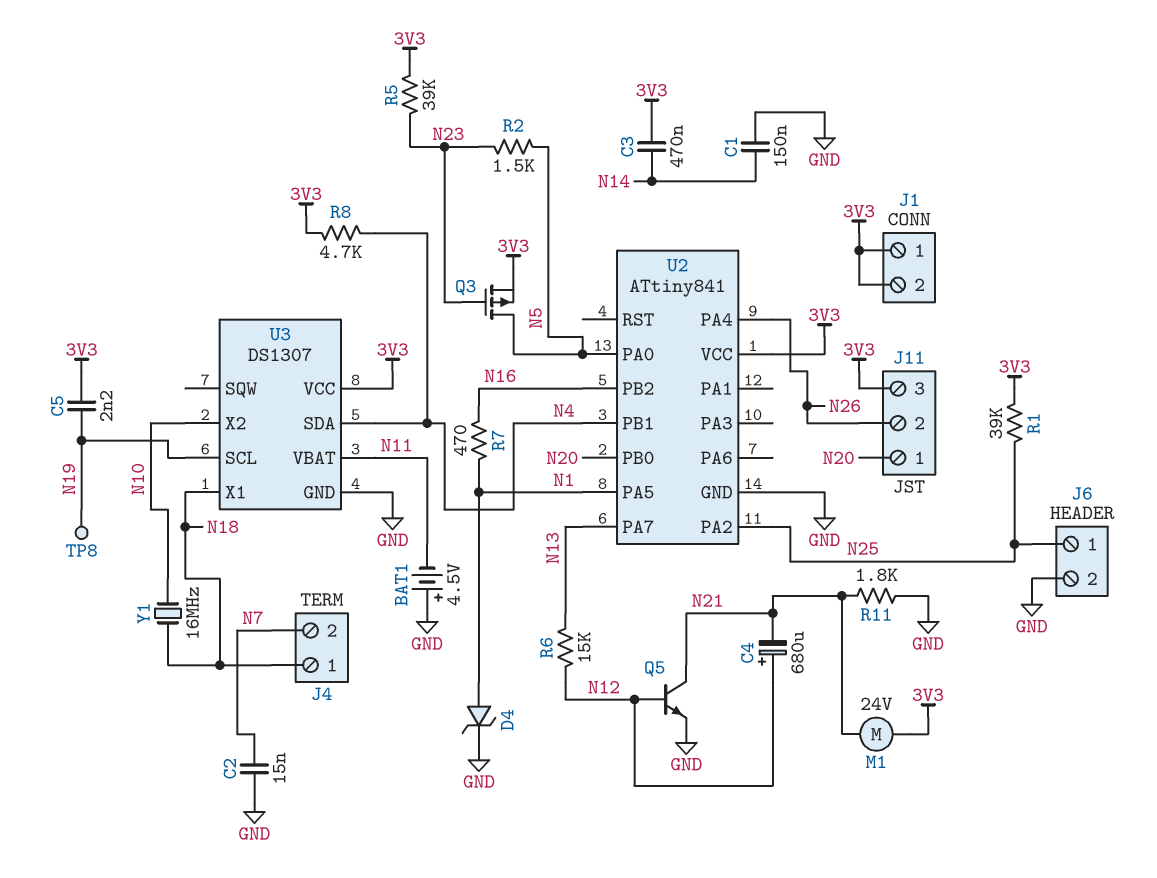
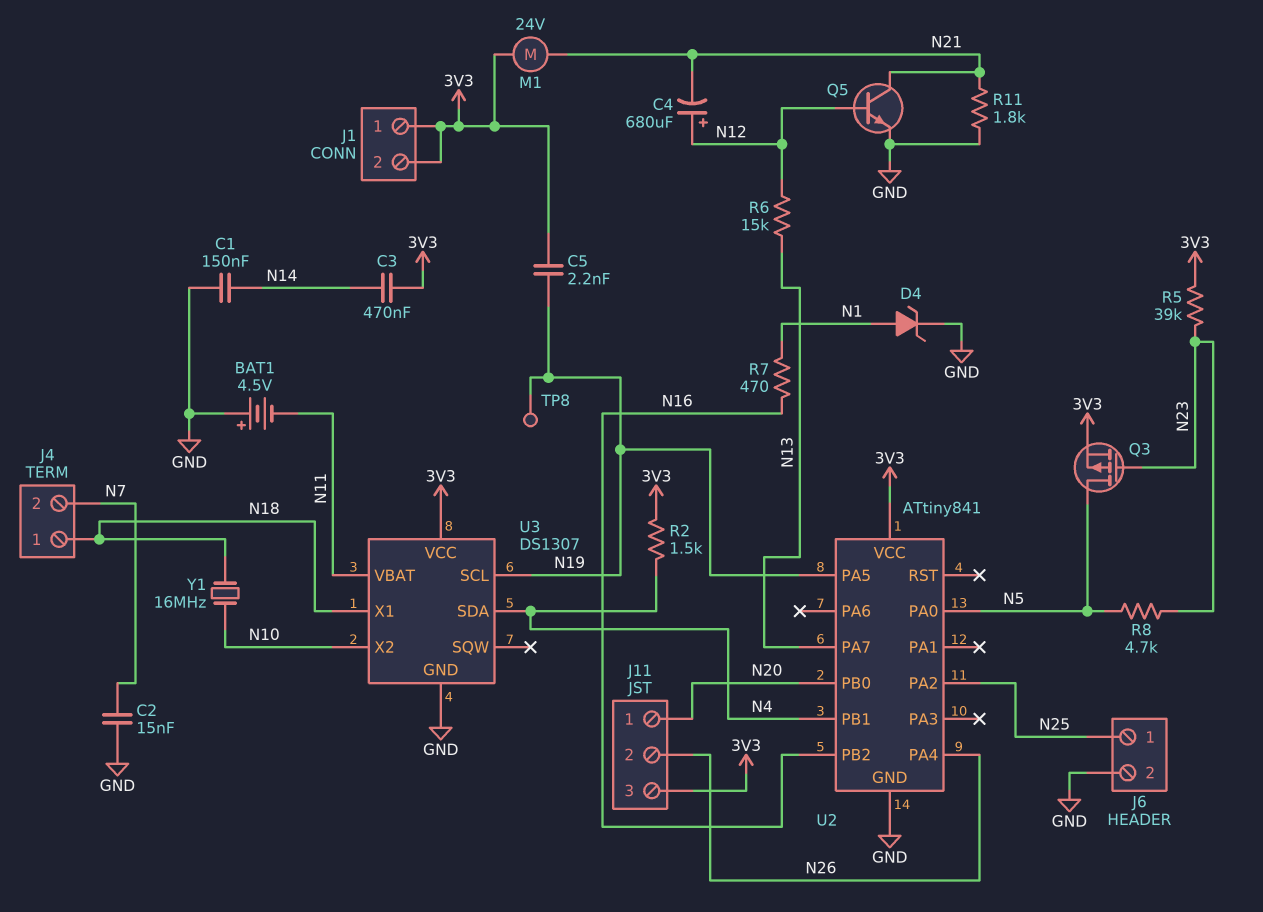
R1: 39k (3V3, N25) -> none
R2: 1.5k (N5, N23) -> 1.5k (3V3, N4)
R8: 4.7k (3V3, N4) -> 4.7k (N5, N23)
U2 pin PA5: N1 -> N19

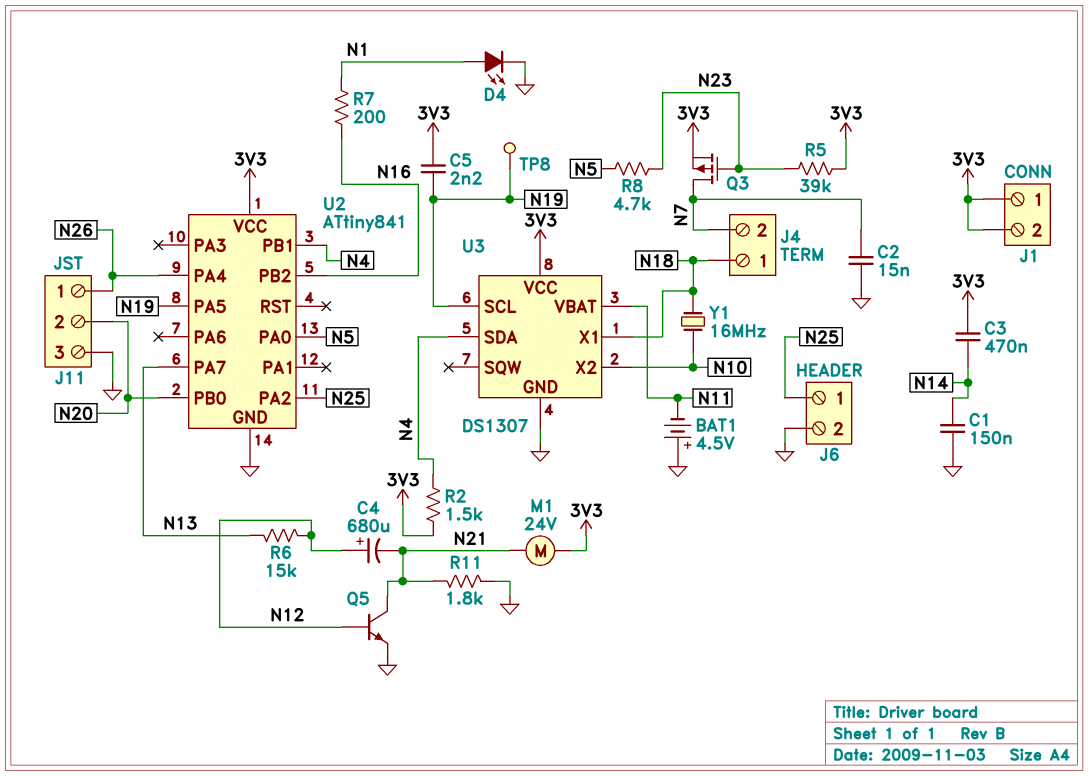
D4: zener (A N1, K GND) -> LED (A N1, K GND)
J11 pin 1: N20 -> N26
J11 pin 2: N26 -> N20
J11 pin 3: 3V3 -> GND
Q3: PMOS (G N23, D N5, S 3V3) -> PMOS (G N23, D N7, S 3V3)
R7: 470 (N1, N16) -> 200 (N1, N16)

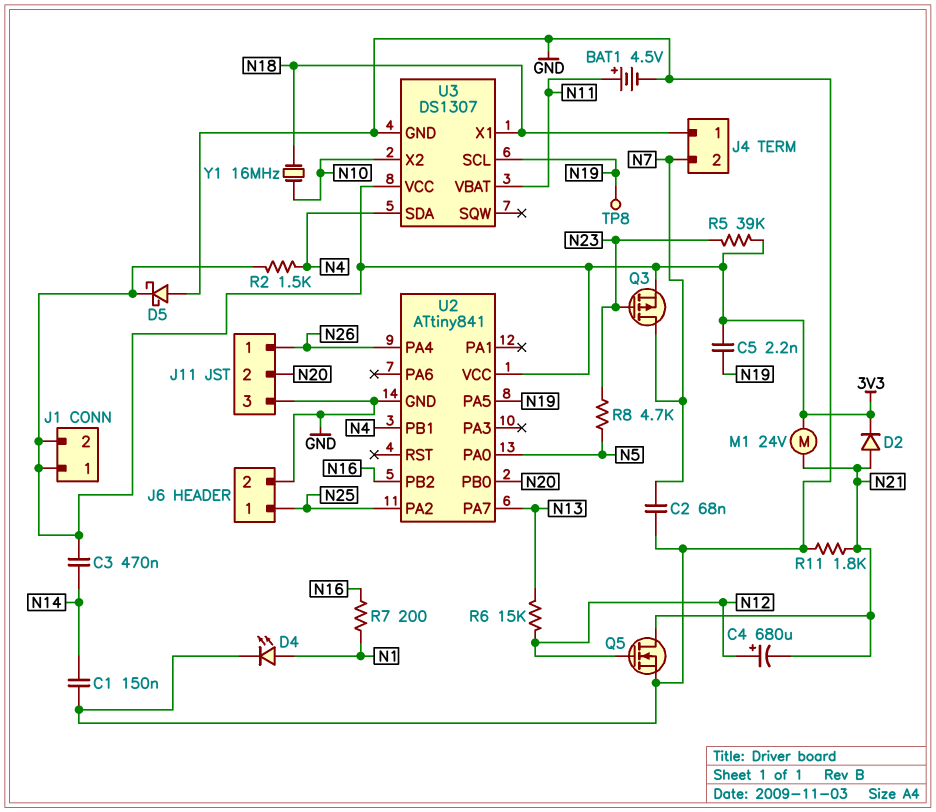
BAT1: 4.5V (plus GND, minus N11) -> 4.5V (plus N11, minus GND)
C2: 15nF (GND, N7) -> 68nF (GND, N7)
D2: none -> diode (A N21, K 3V3)
D5: none -> schottky (A GND, K 3V3)
Q5: NPN (B N12, C N21, E GND) -> NMOS (G N12, D N21, S GND)

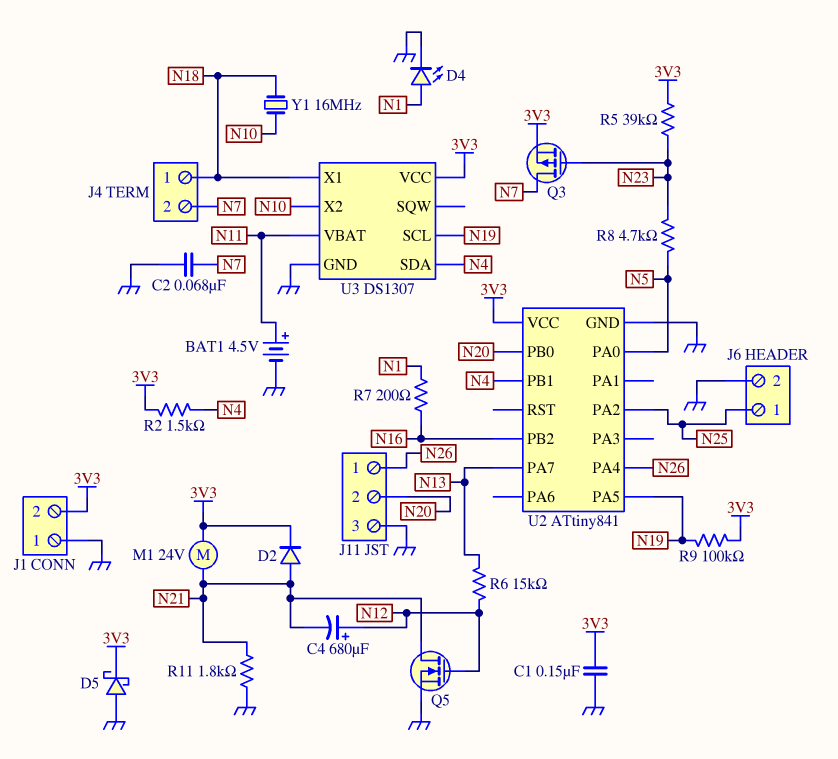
C1: 150nF (GND, N14) -> 150nF (3V3, GND)
C3: 470nF (3V3, N14) -> none
C5: 2.2nF (3V3, N19) -> none
J1 pin 1: 3V3 -> GND
R9: none -> 100k (3V3, N19)
TP8: test point (N19) -> none

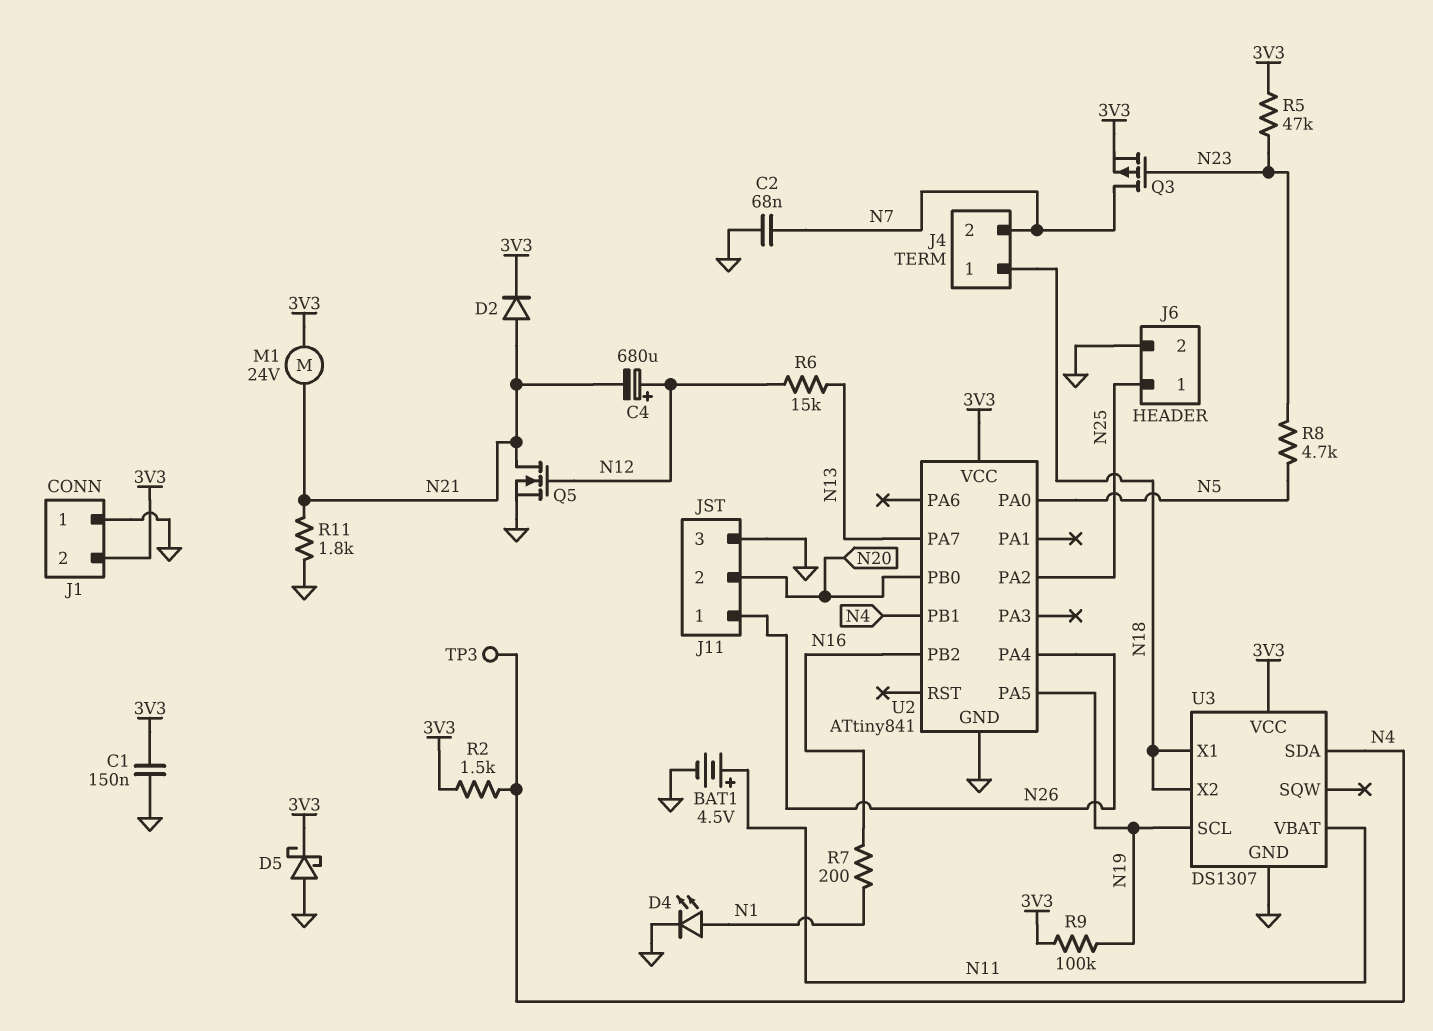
R5: 39k (3V3, N23) -> 47k (3V3, N23)
TP3: none -> test point (N4)
U3 pin X2: N10 -> N18
Y1: 16MHz (N10, N18) -> none

